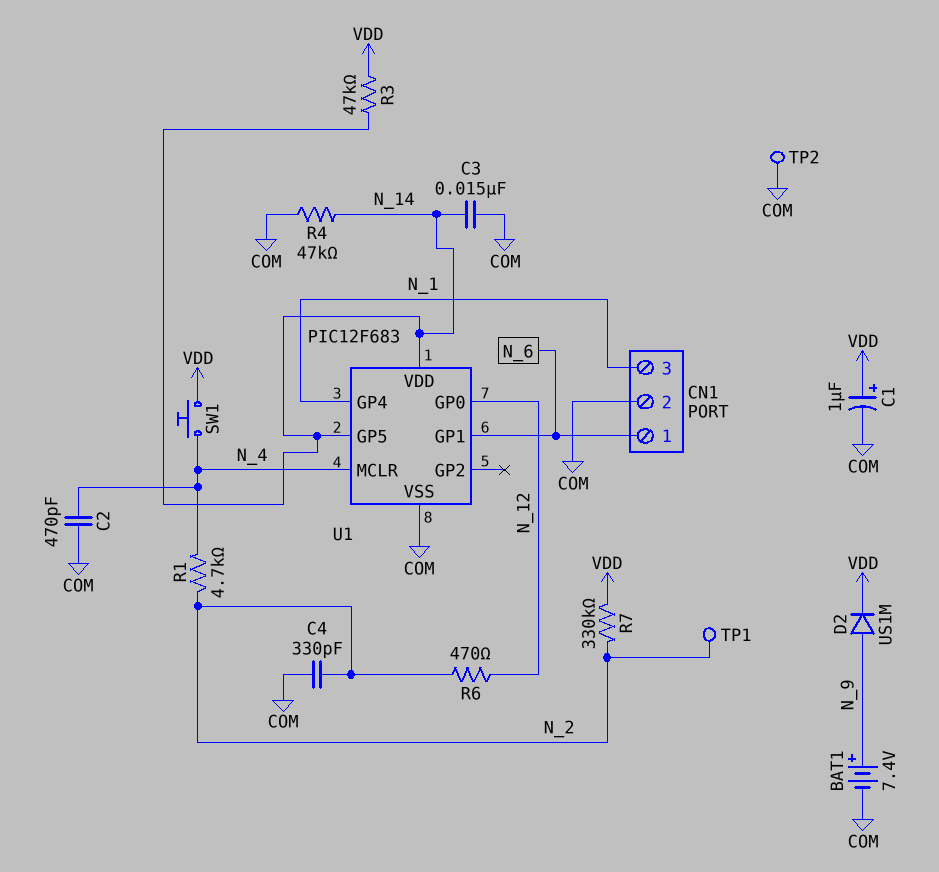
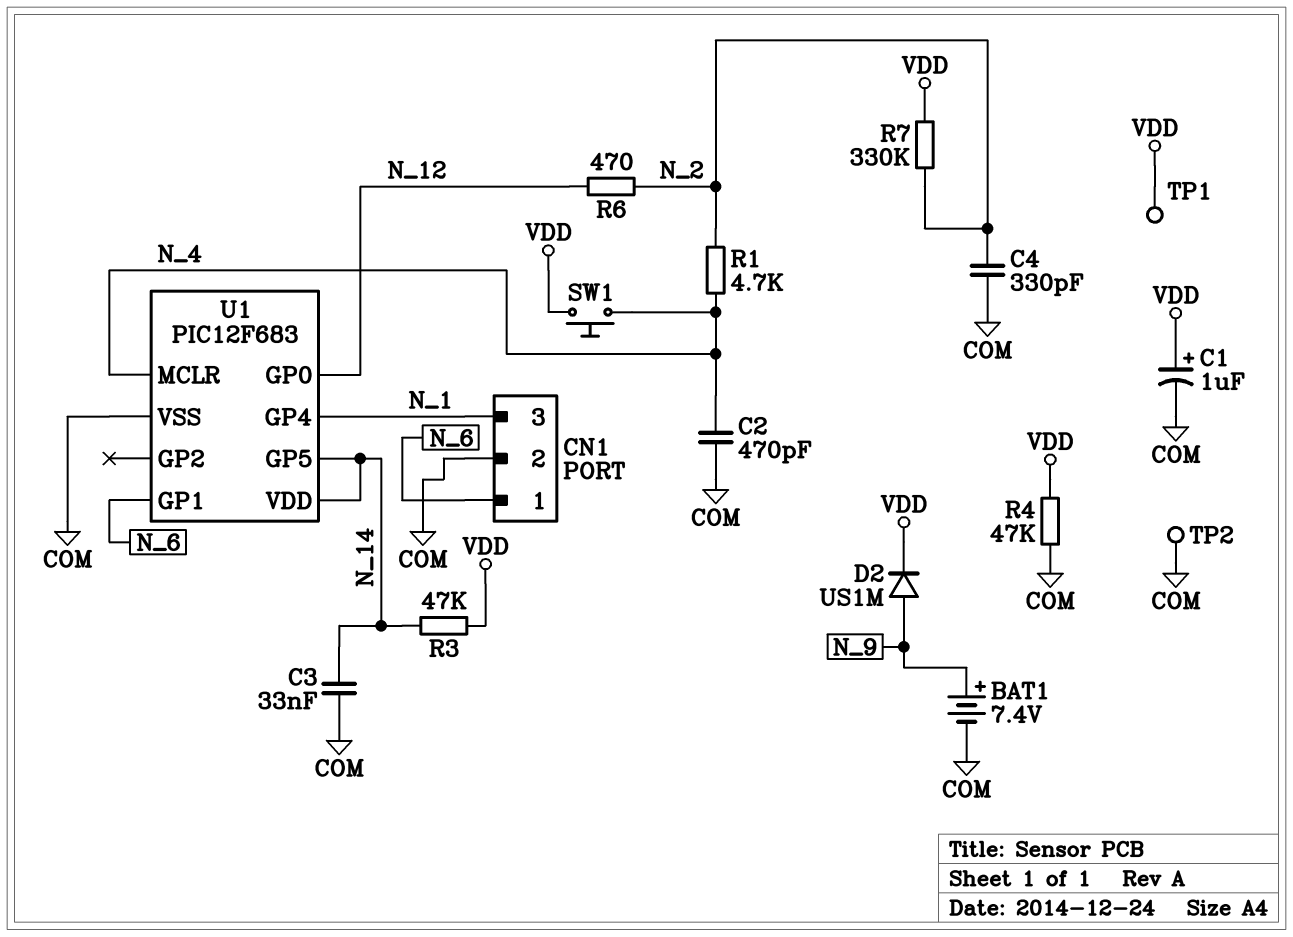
C3: 15nF (COM, N_14) -> 33nF (COM, N_14)
R4: 47k (COM, N_14) -> 47k (COM, VDD)
TP1: test point (N_2) -> test point (VDD)

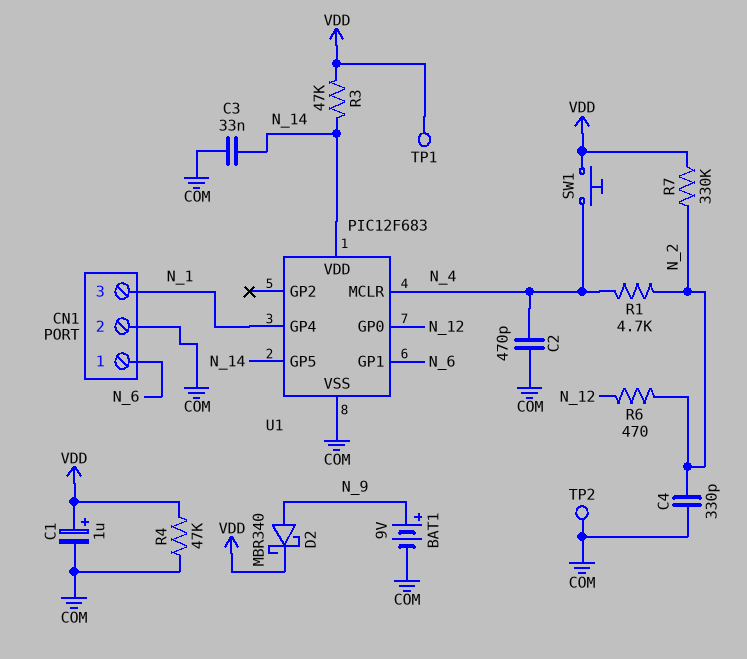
BAT1: 7.4V (plus N_9, minus COM) -> 9V (plus N_9, minus COM)
D2: diode US1M (A N_9, K VDD) -> schottky MBR340 (A N_9, K VDD)

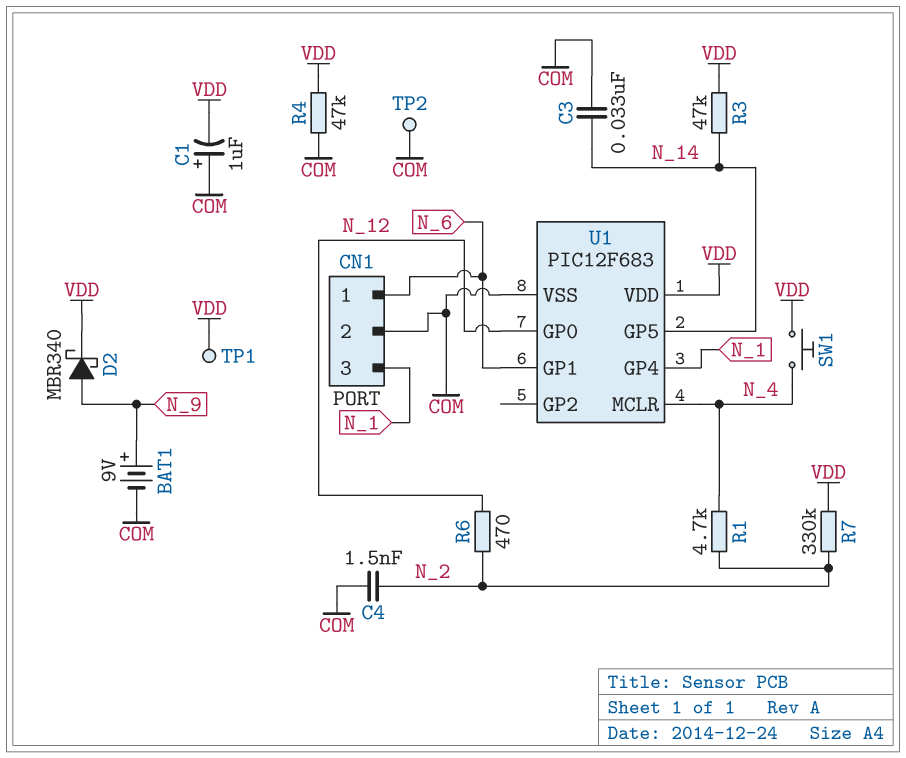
C1: 1uF (plus VDD, minus COM) -> 1uF (plus COM, minus VDD)
C2: 470pF (COM, N_4) -> none
C4: 330pF (COM, N_2) -> 1.5nF (COM, N_2)
U1 pin VDD: N_14 -> VDD

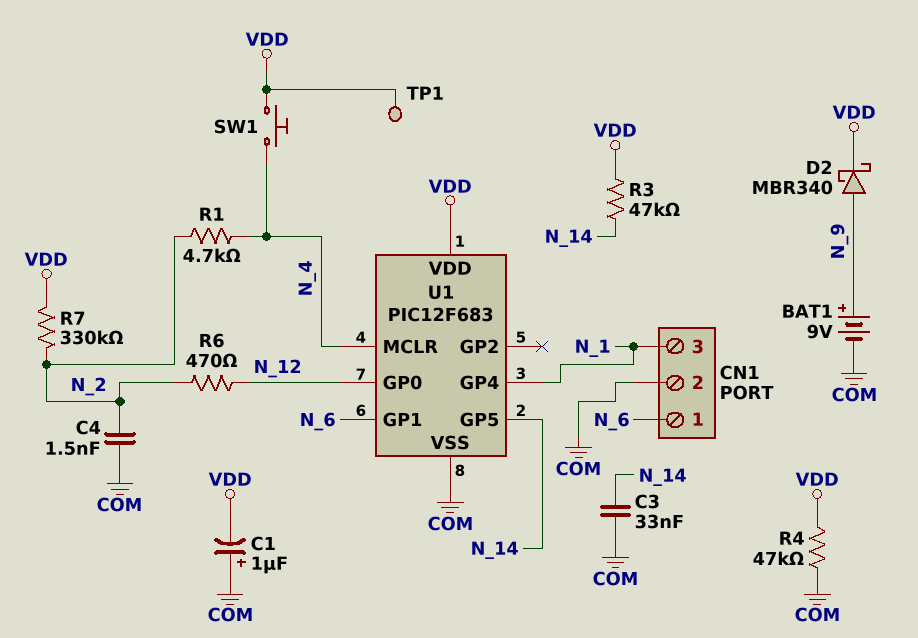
TP2: test point (COM) -> none

